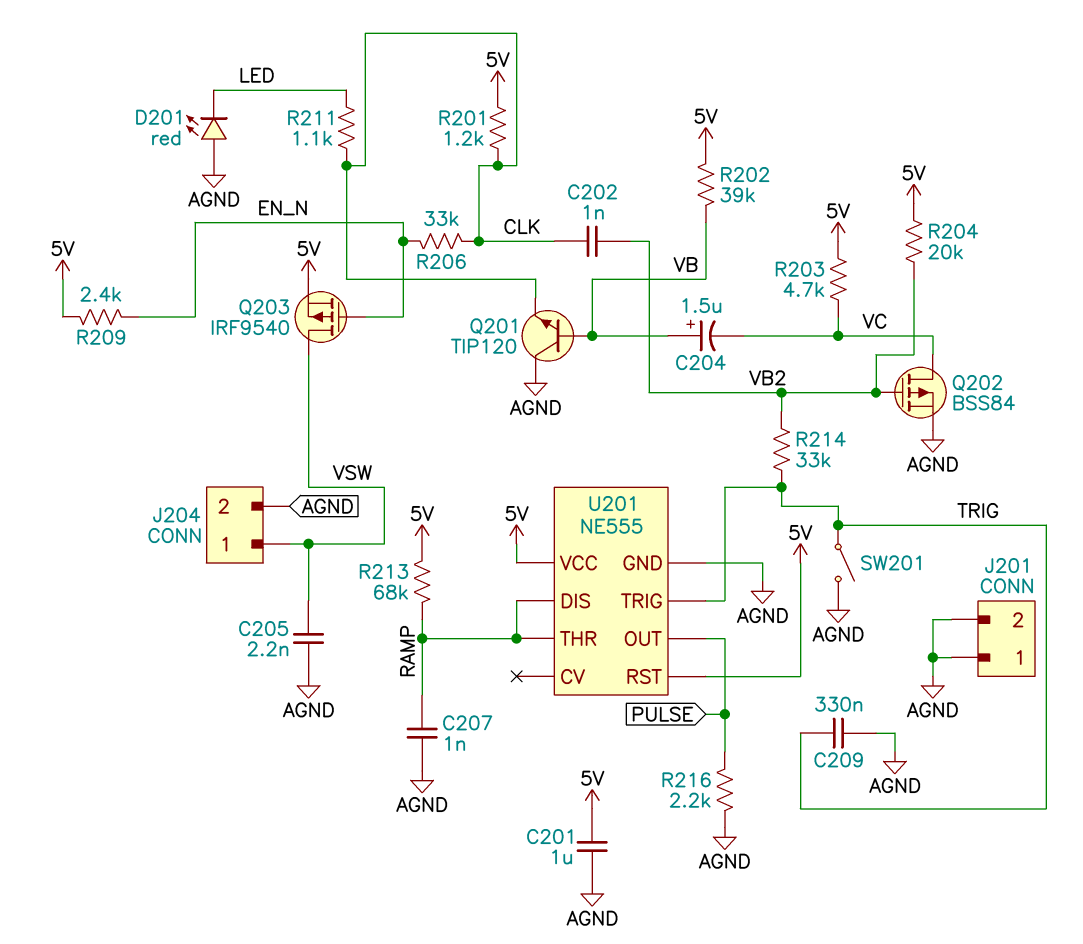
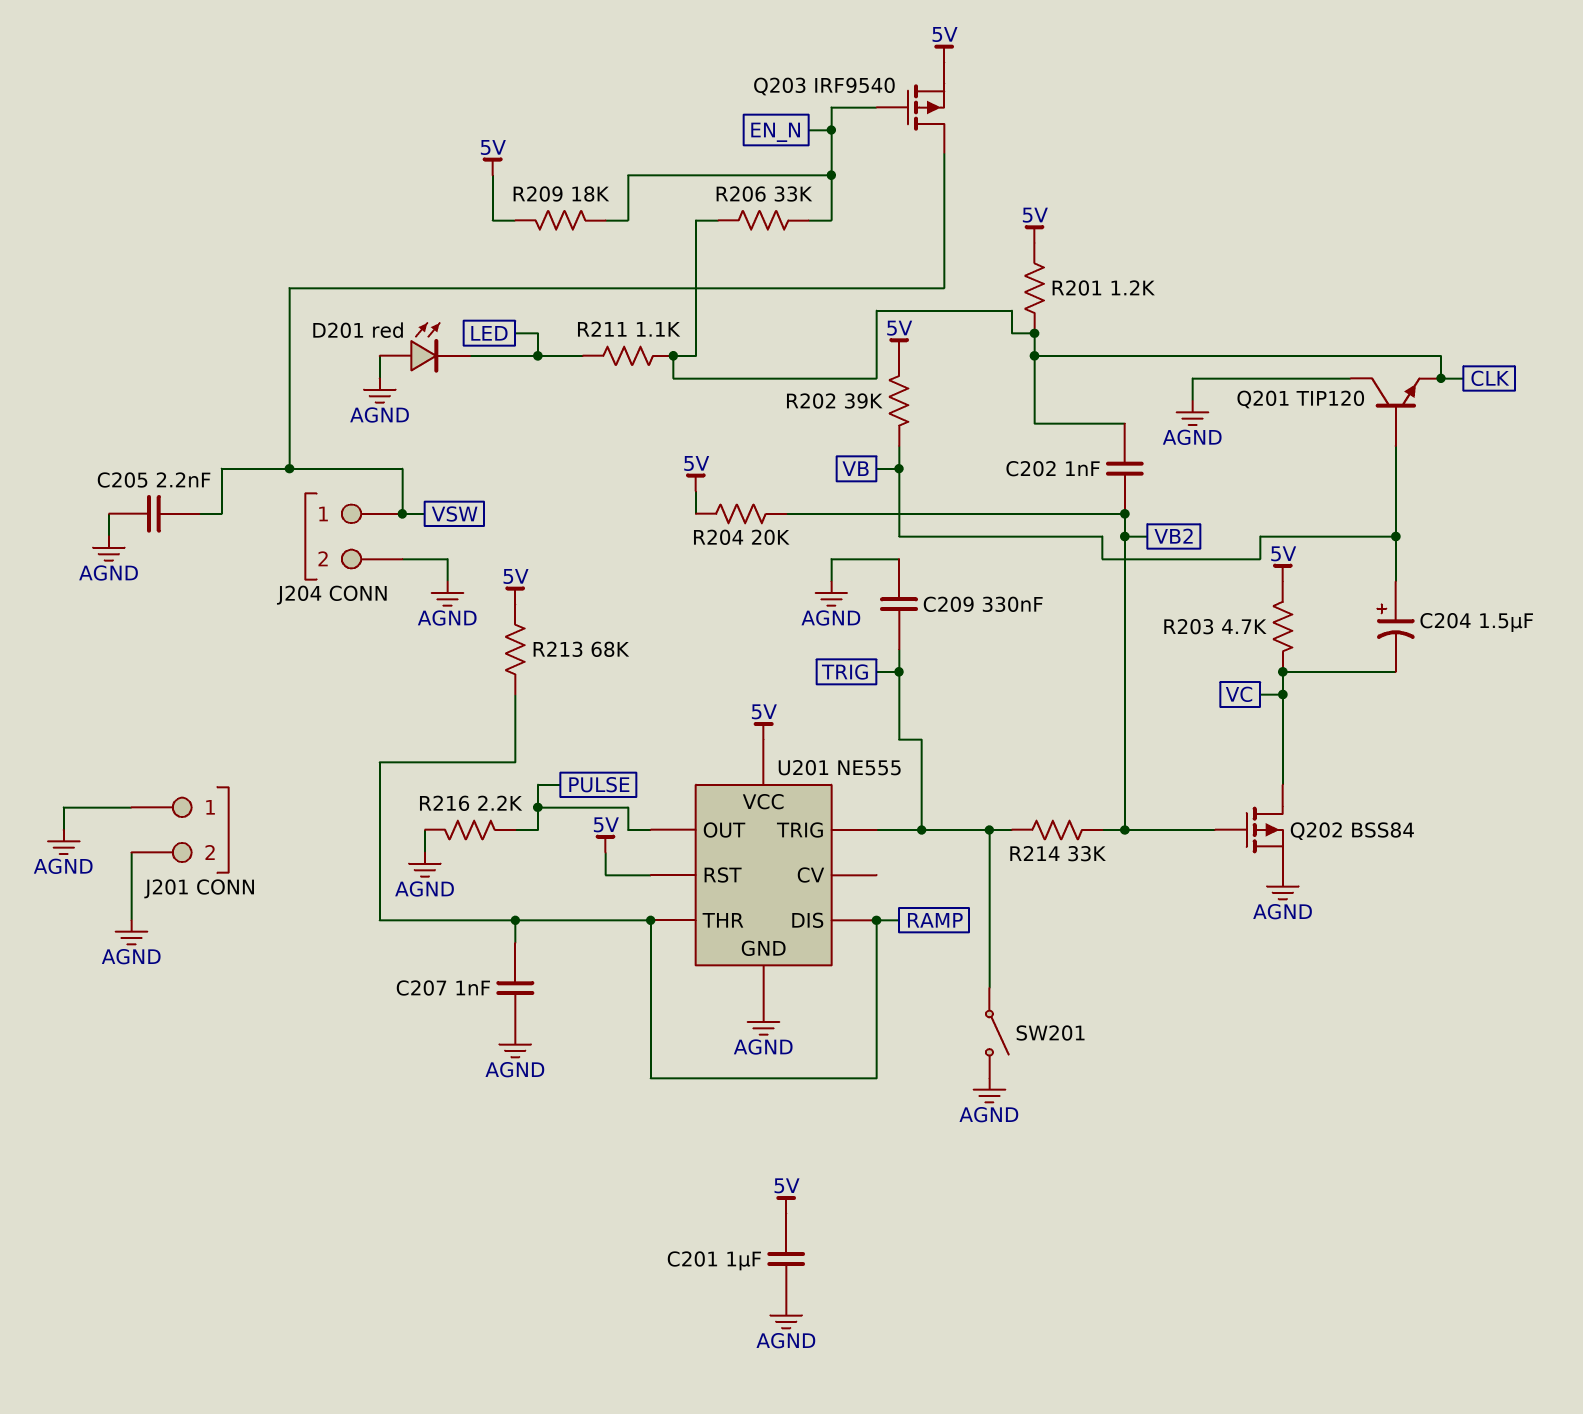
R209: 2.4k (5V, EN_N) -> 18k (5V, EN_N)

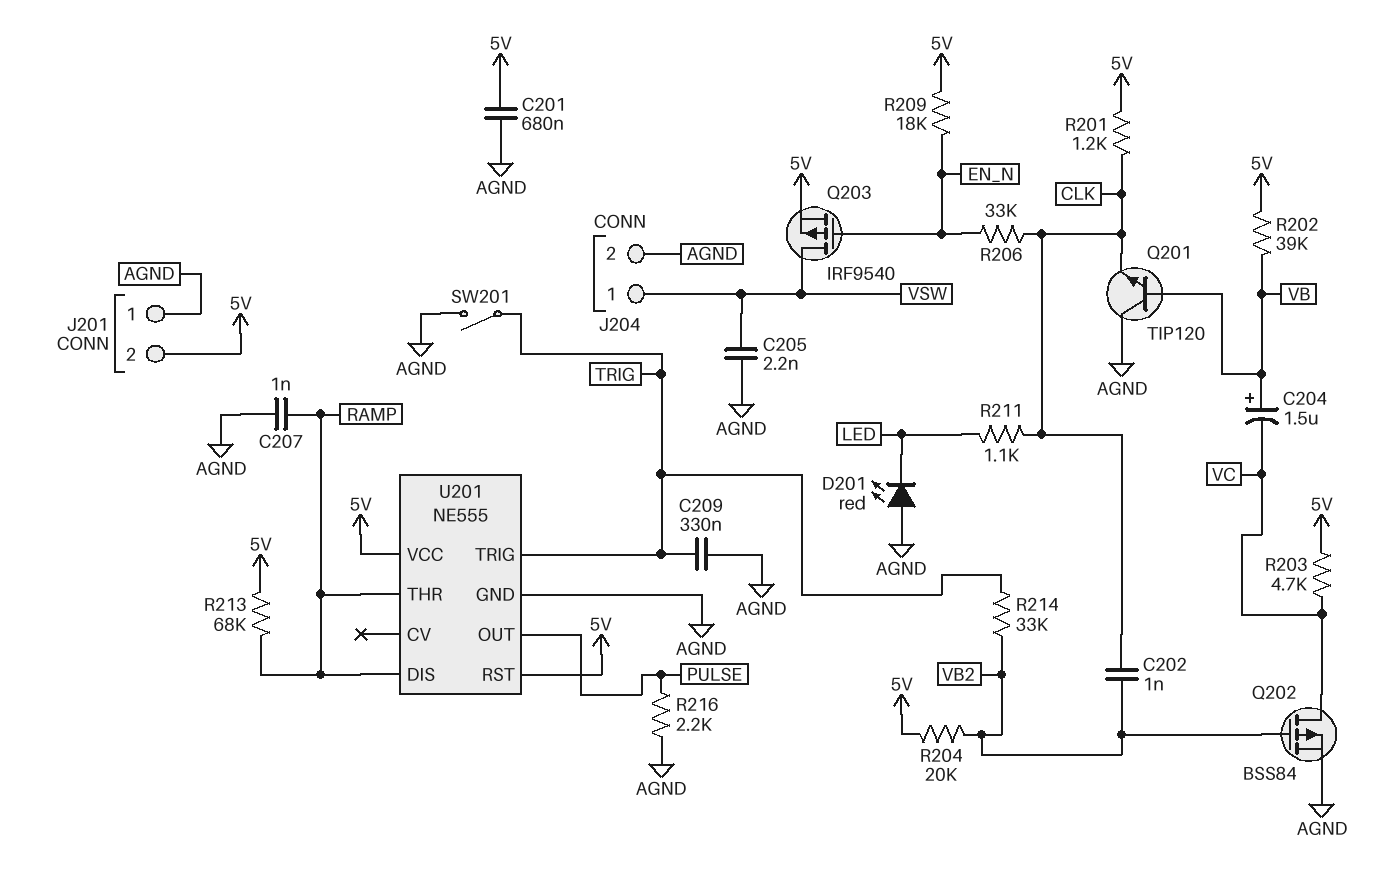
C201: 1uF (5V, AGND) -> 680nF (5V, AGND)
J201 pin 2: AGND -> 5V

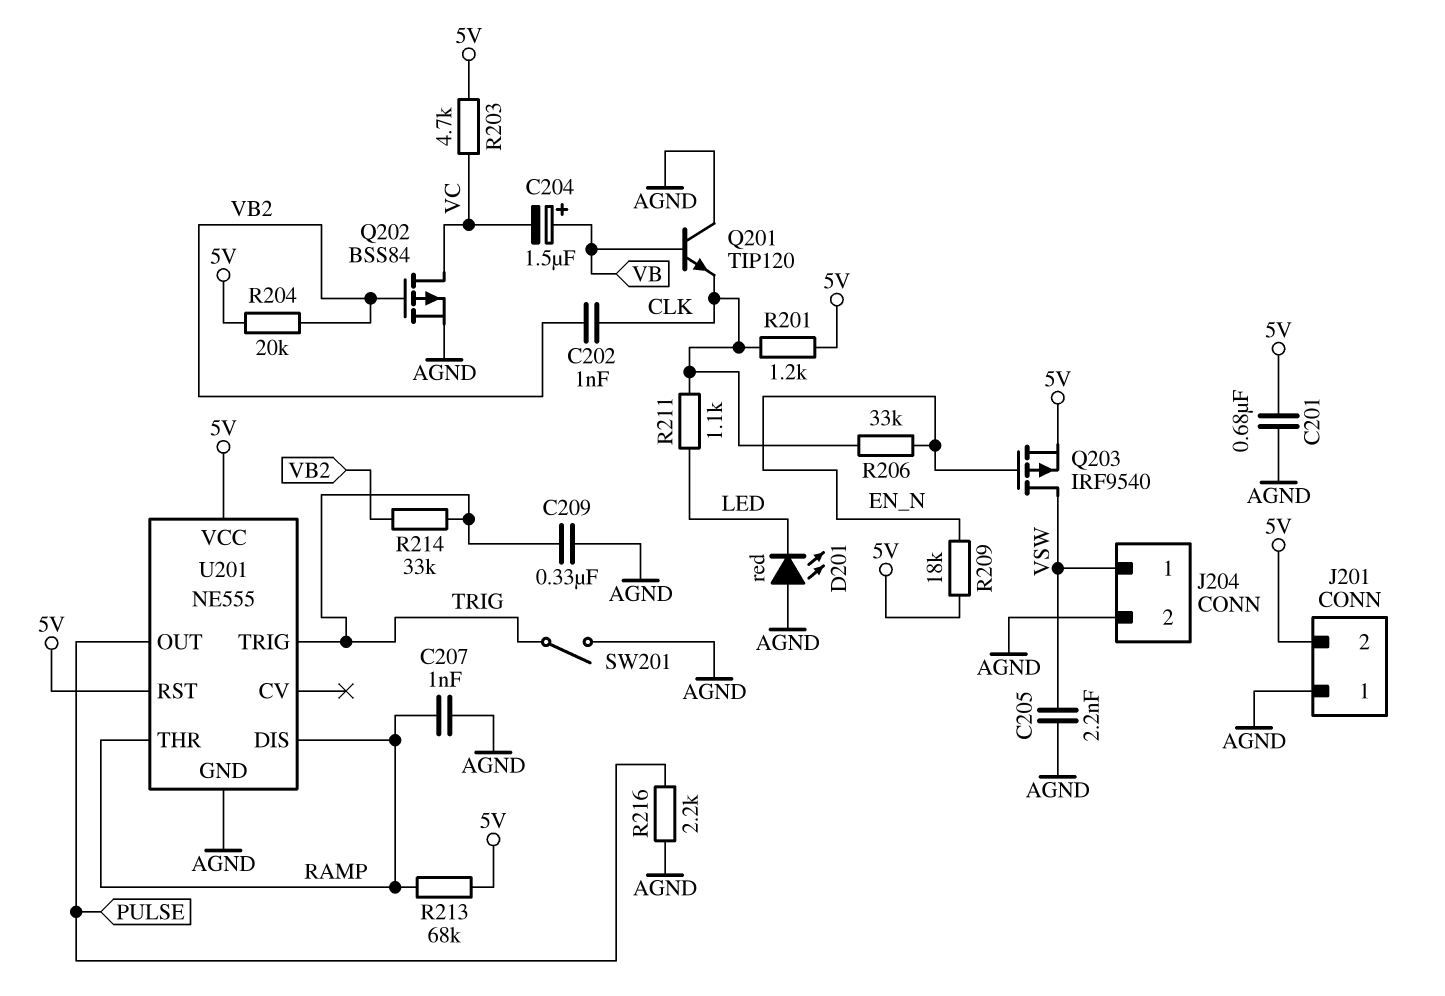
R202: 39k (5V, VB) -> none

